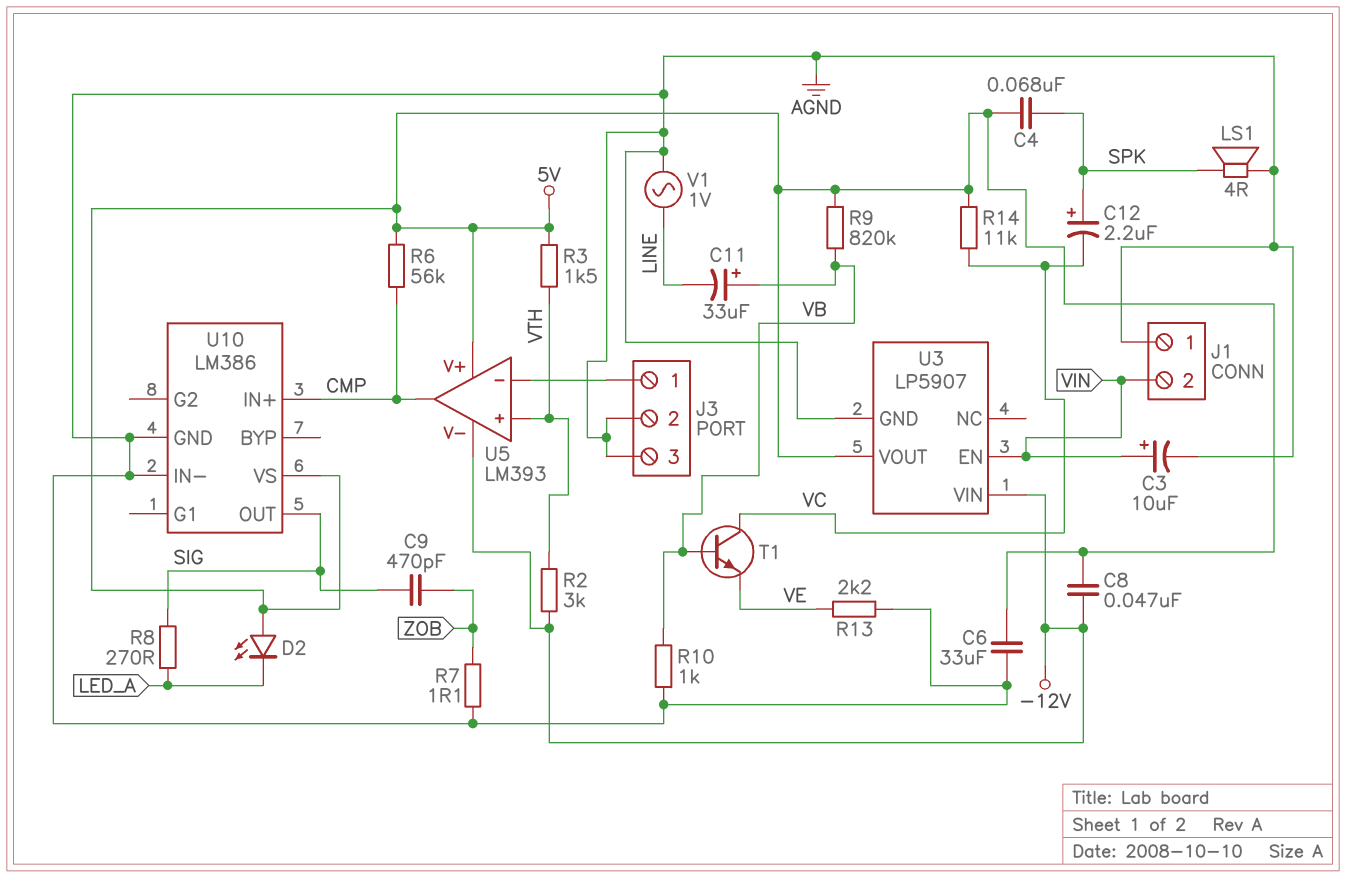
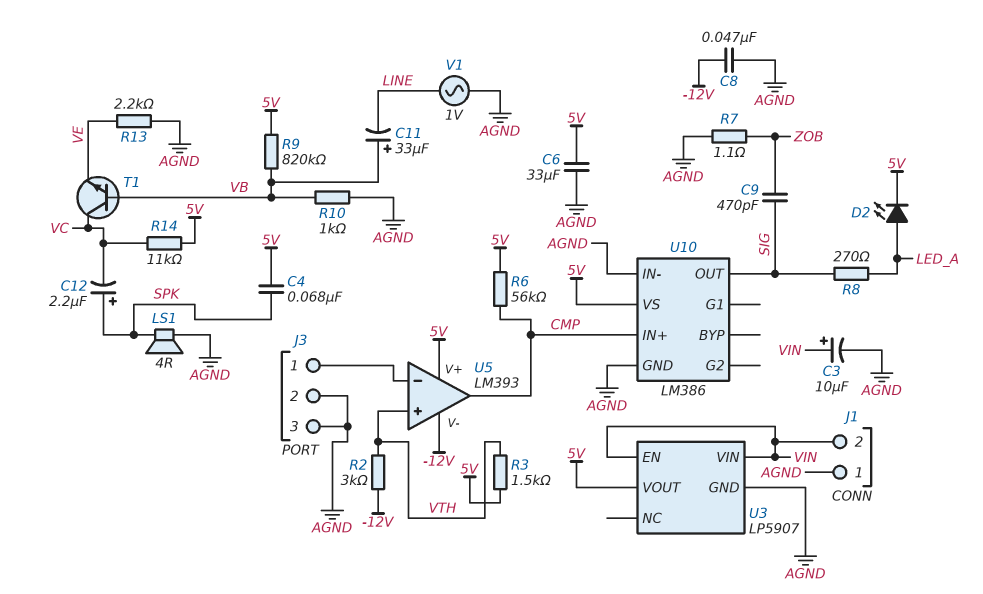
C8: 47nF (-12V, 5V) -> 47nF (-12V, AGND)
D2: LED (A 5V, K LED_A) -> LED (A LED_A, K 5V)
U3 pin VIN: -12V -> VIN

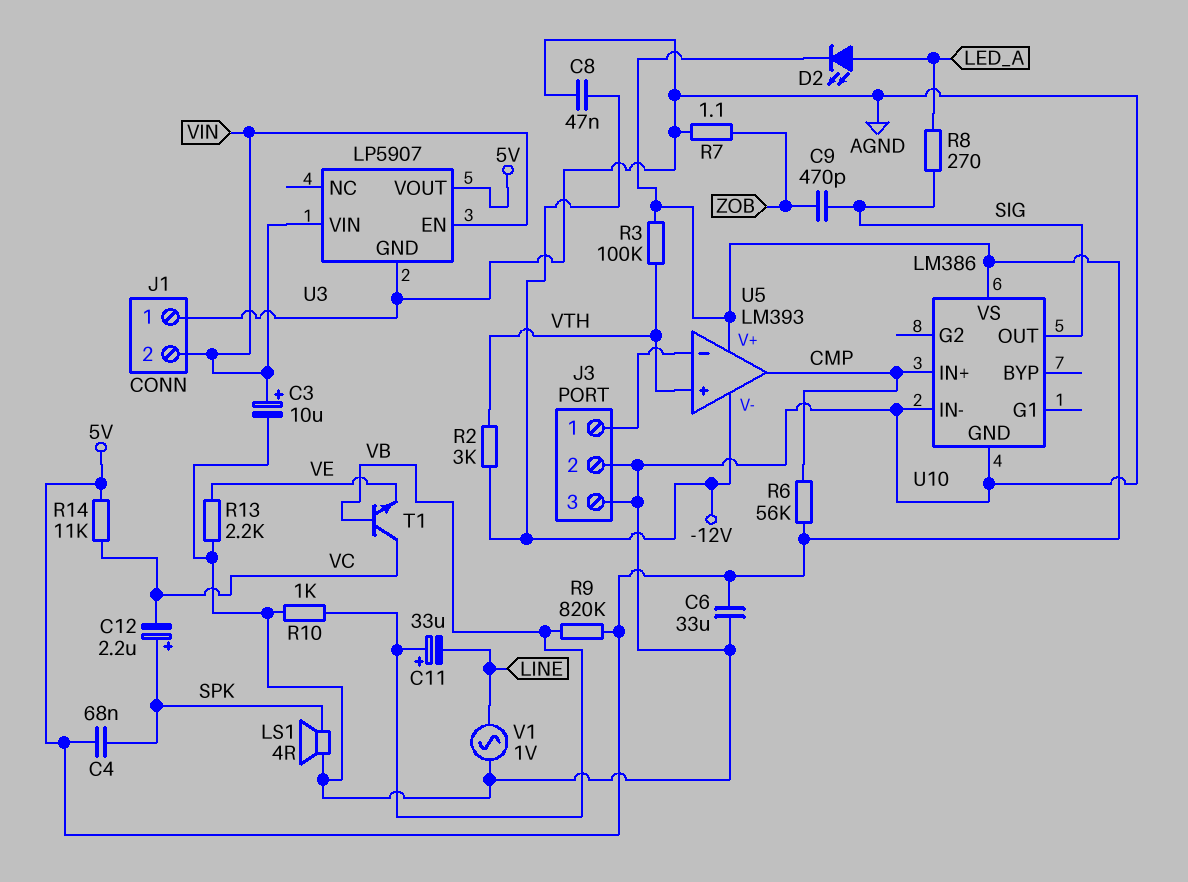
R3: 1.5k (5V, VTH) -> 100k (5V, VTH)

